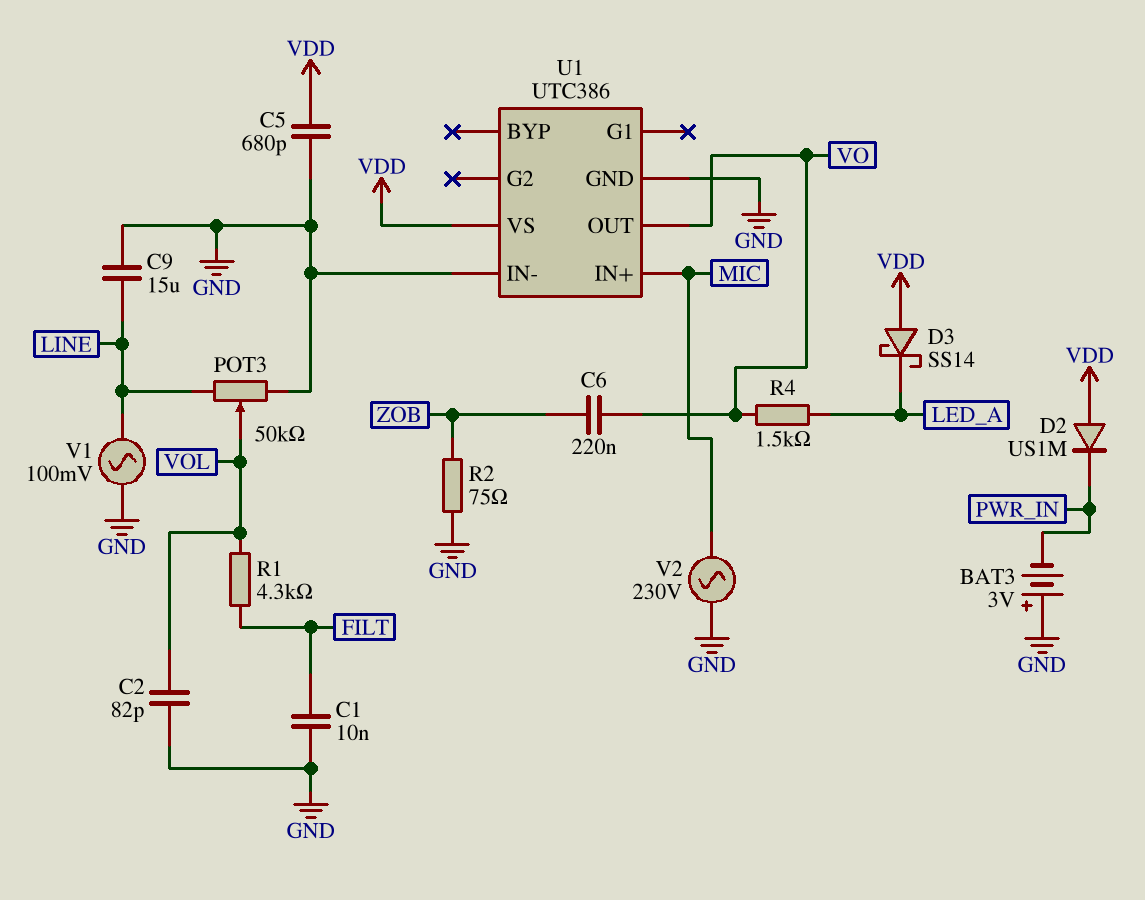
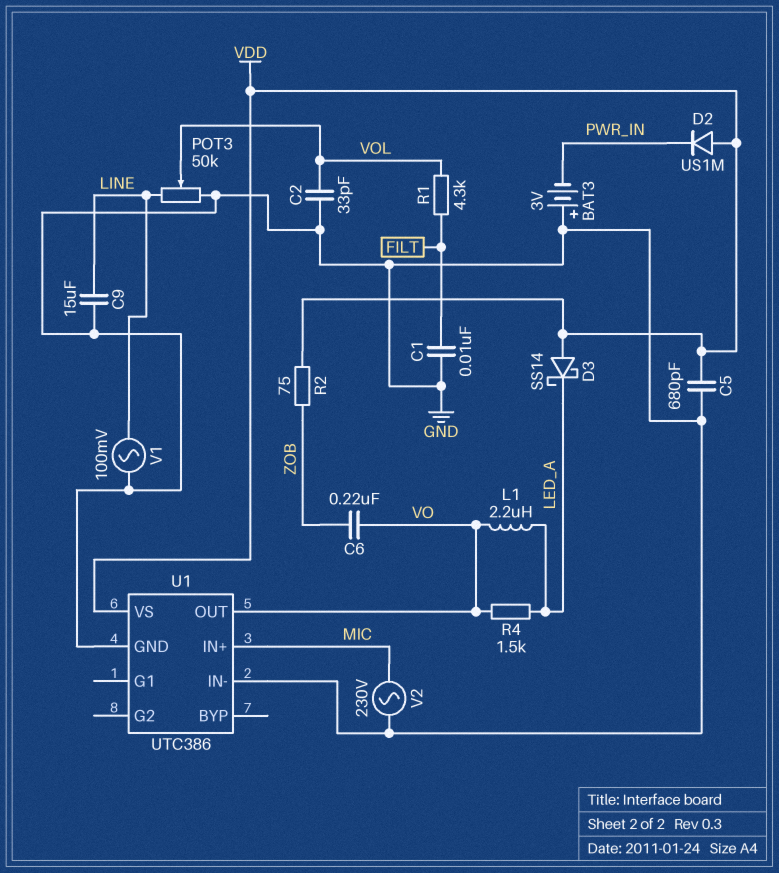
C2: 82pF (GND, VOL) -> 33pF (GND, VOL)
L1: none -> 2.2uH (LED_A, VO)
R2: 75 (GND, ZOB) -> 75 (VDD, ZOB)

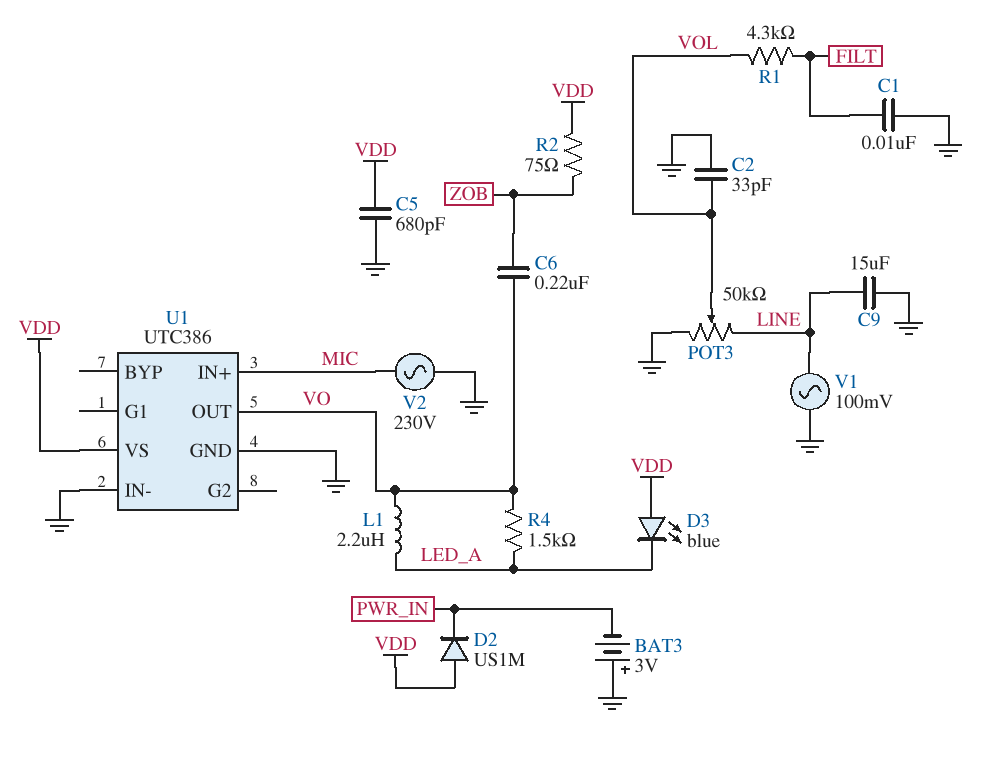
D3: schottky SS14 (A VDD, K LED_A) -> LED blue (A VDD, K LED_A)

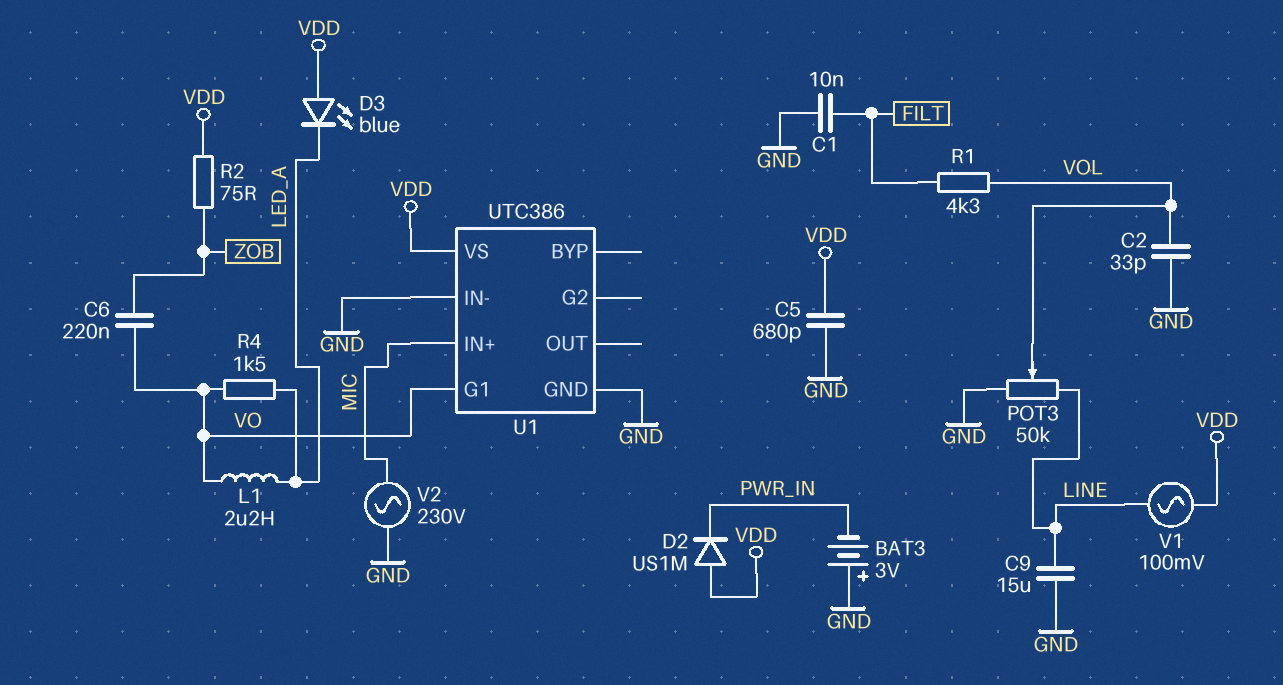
U1 pin G1: none -> VO
U1 pin OUT: VO -> none
V1: AC 100mV (GND, LINE) -> AC 100mV (LINE, VDD)

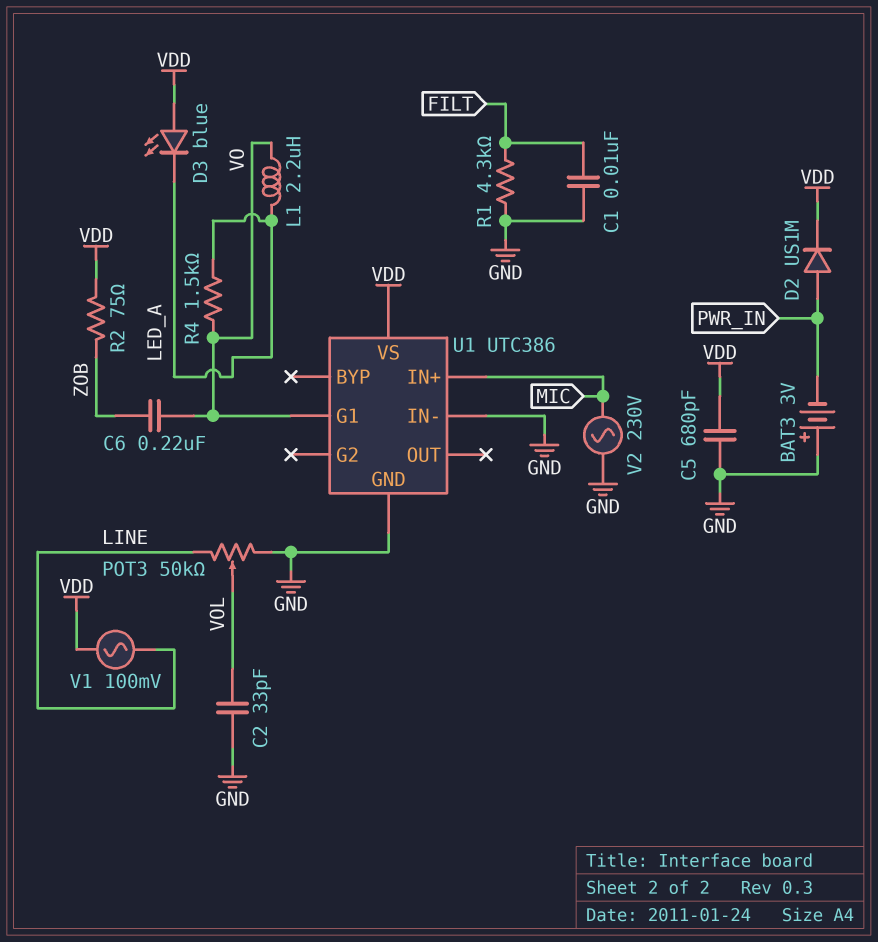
C9: 15uF (GND, LINE) -> none
D2: diode US1M (A VDD, K PWR_IN) -> diode US1M (A PWR_IN, K VDD)
R1: 4.3k (FILT, VOL) -> 4.3k (FILT, GND)

